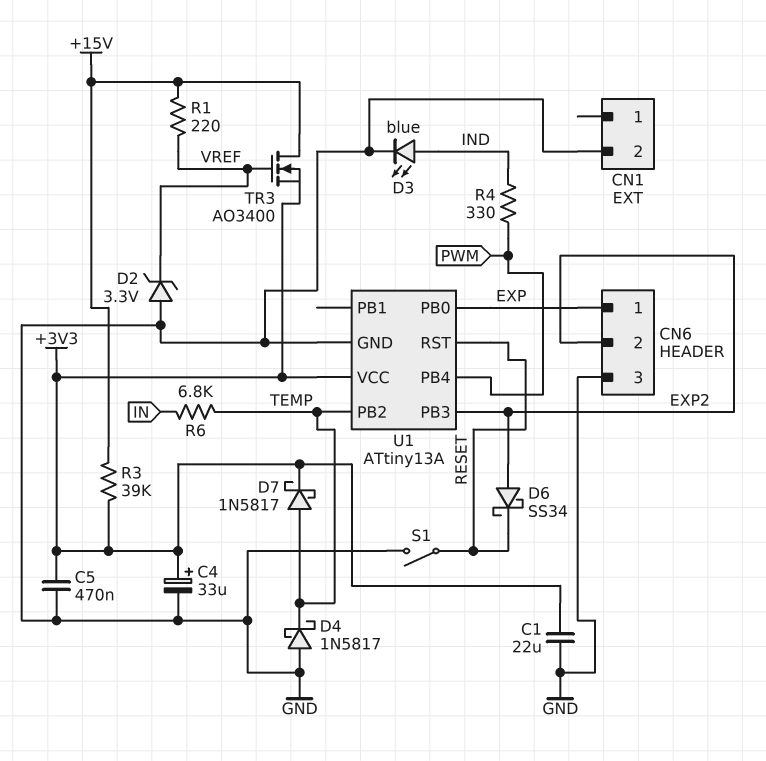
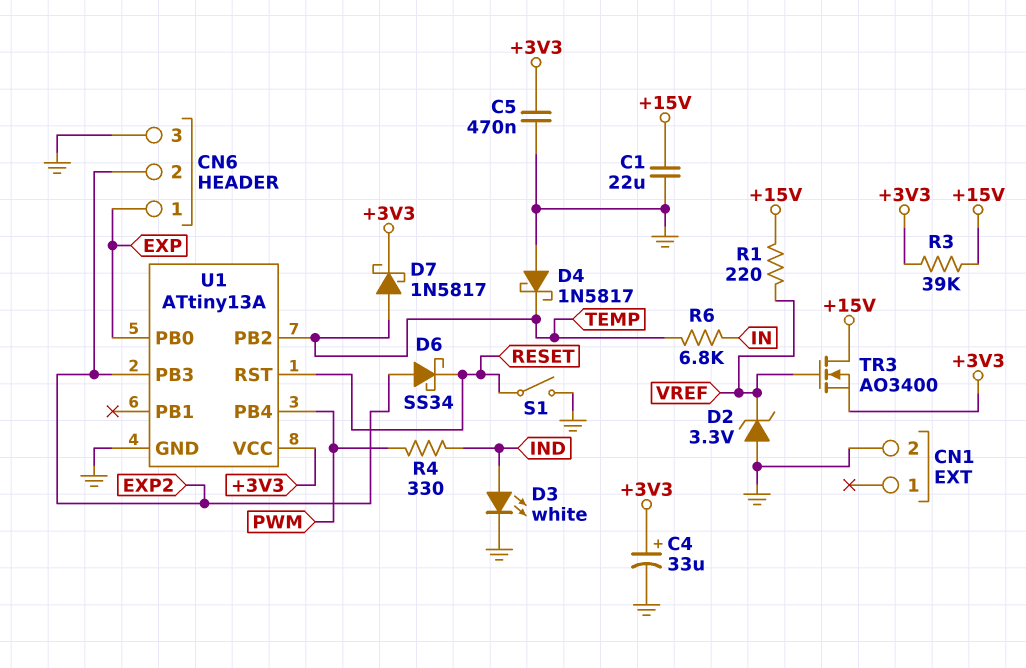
C1: 22uF (+3V3, GND) -> 22uF (+15V, GND)
D3: LED blue (A IND, K GND) -> LED white (A IND, K GND)

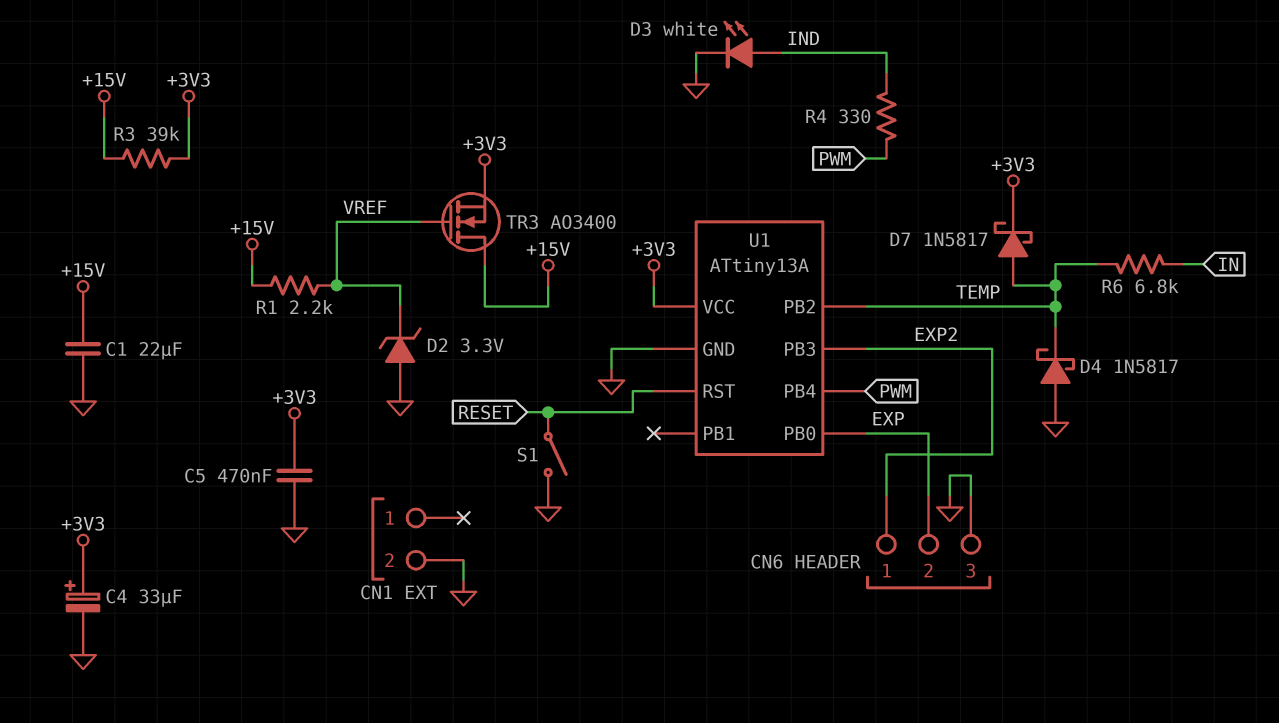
CN6 pin 1: EXP -> EXP2
CN6 pin 2: EXP2 -> EXP
D6: schottky SS34 (A EXP2, K RESET) -> none
R1: 220 (+15V, VREF) -> 2.2k (+15V, VREF)

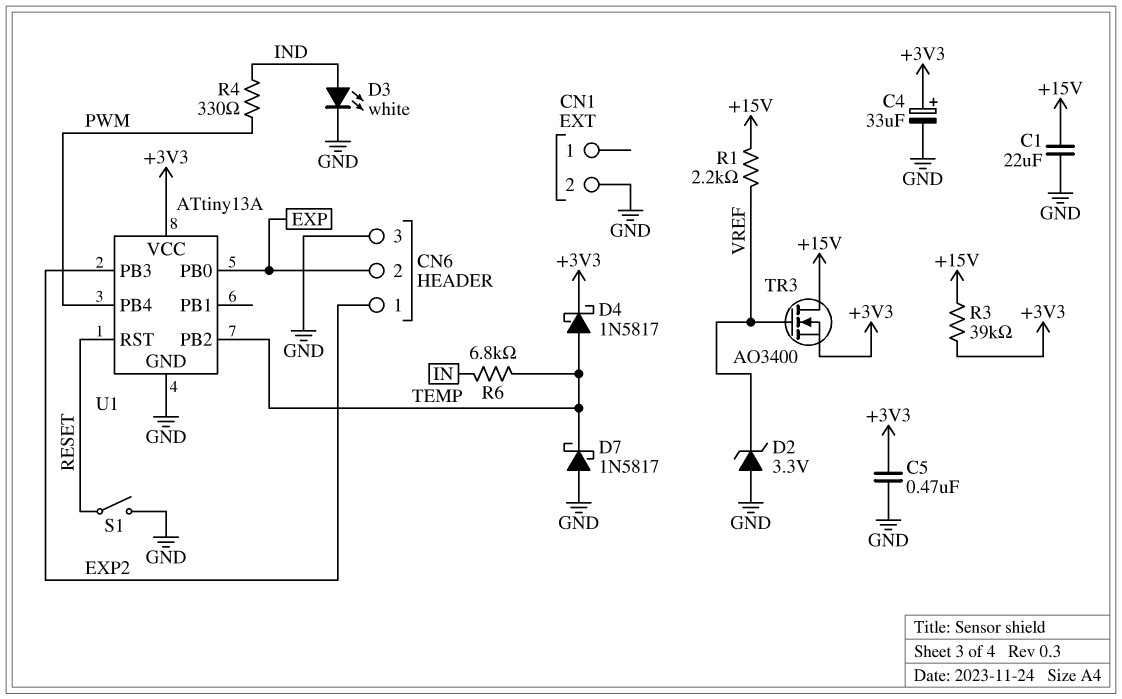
D4: schottky 1N5817 (A GND, K TEMP) -> schottky 1N5817 (A TEMP, K +3V3)
D7: schottky 1N5817 (A TEMP, K +3V3) -> schottky 1N5817 (A GND, K TEMP)

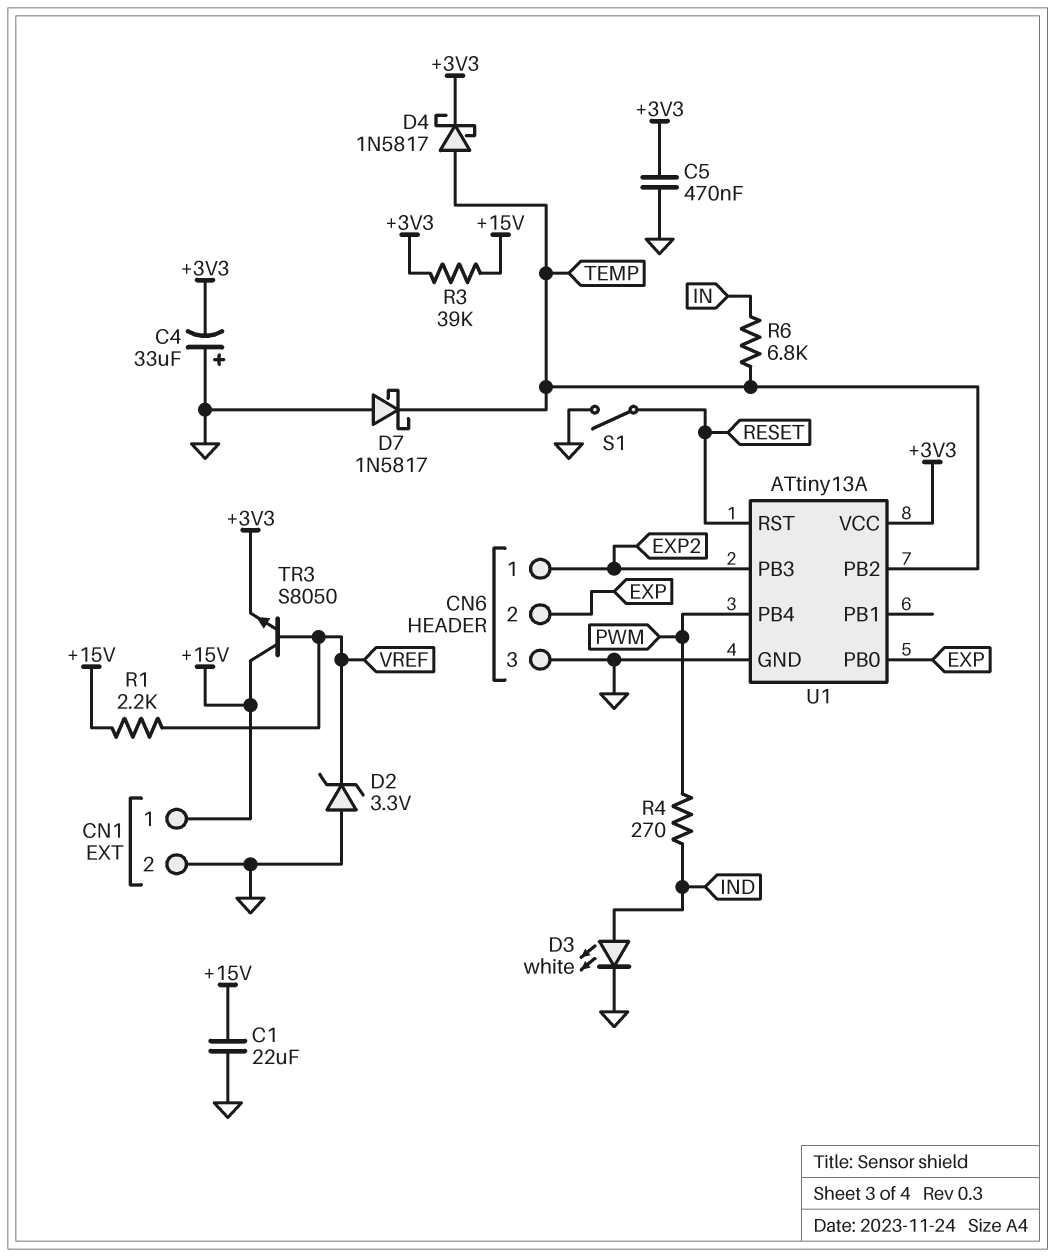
C4: 33uF (plus +3V3, minus GND) -> 33uF (plus GND, minus +3V3)
CN1 pin 1: none -> +15V
R4: 330 (IND, PWM) -> 270 (IND, PWM)
TR3: NMOS AO3400 (G VREF, D +15V, S +3V3) -> NPN S8050 (B VREF, C +15V, E +3V3)

